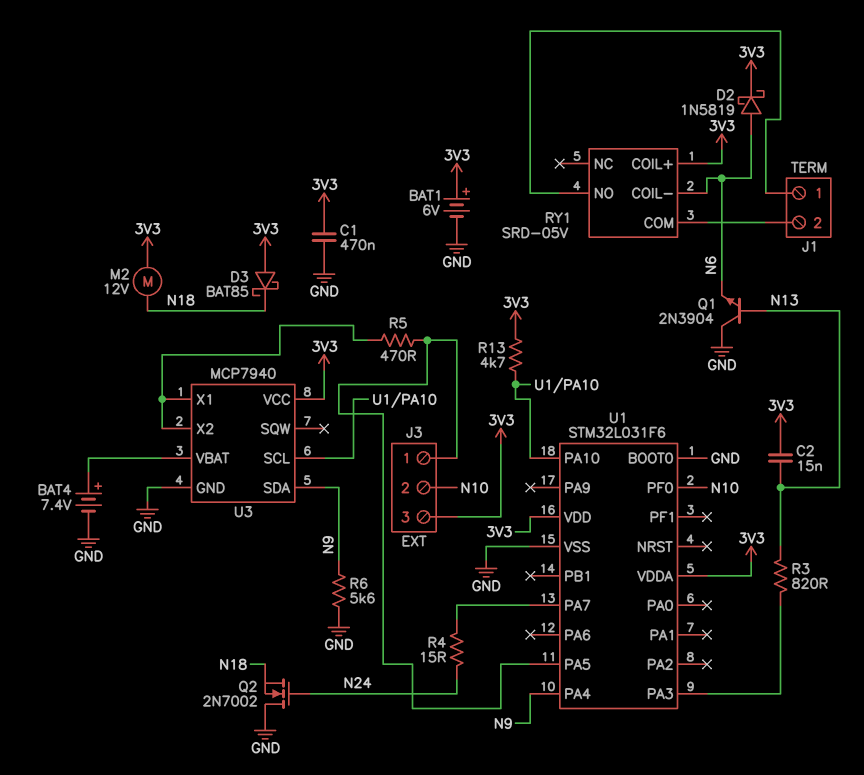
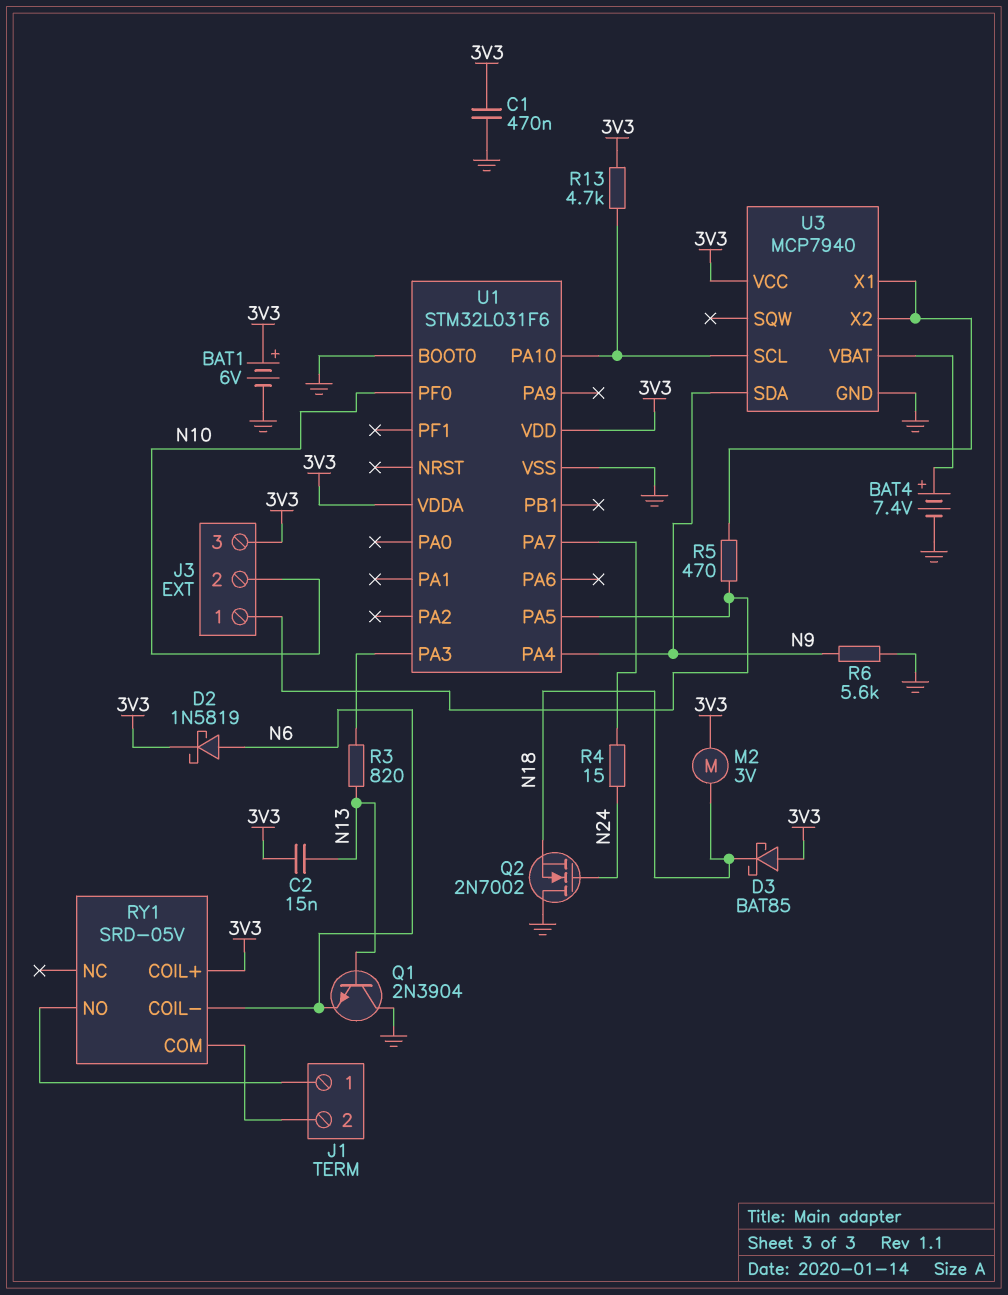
M2: motor 12V (3V3, N18) -> motor 3V (3V3, N18)

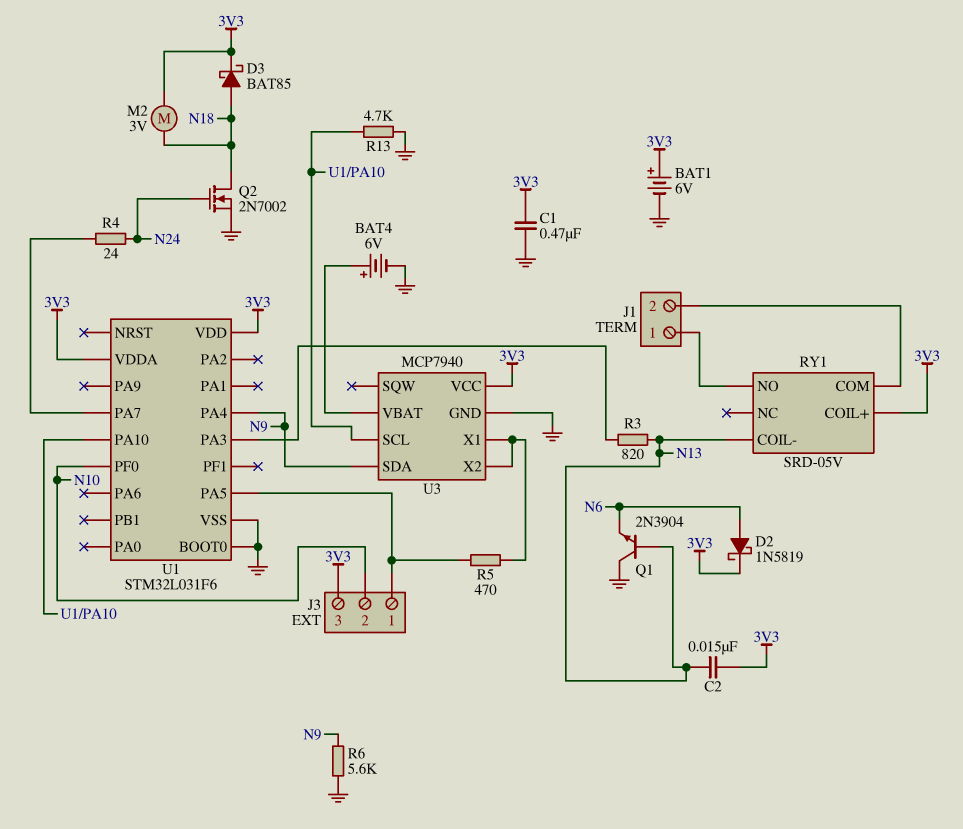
BAT4: 7.4V (plus U3/VBAT, minus GND) -> 6V (plus U3/VBAT, minus GND)
D3: schottky BAT85 (A 3V3, K N18) -> schottky BAT85 (A N18, K 3V3)
Q2: NMOS 2N7002 (G N24, D GND, S N18) -> NMOS 2N7002 (G N24, D N18, S GND)
R4: 15 (N24, U1/PA7) -> 24 (N24, U1/PA7)
R13: 4.7k (3V3, U1/PA10) -> 4.7k (GND, U1/PA10)
RY1 pin COIL-: N6 -> N13

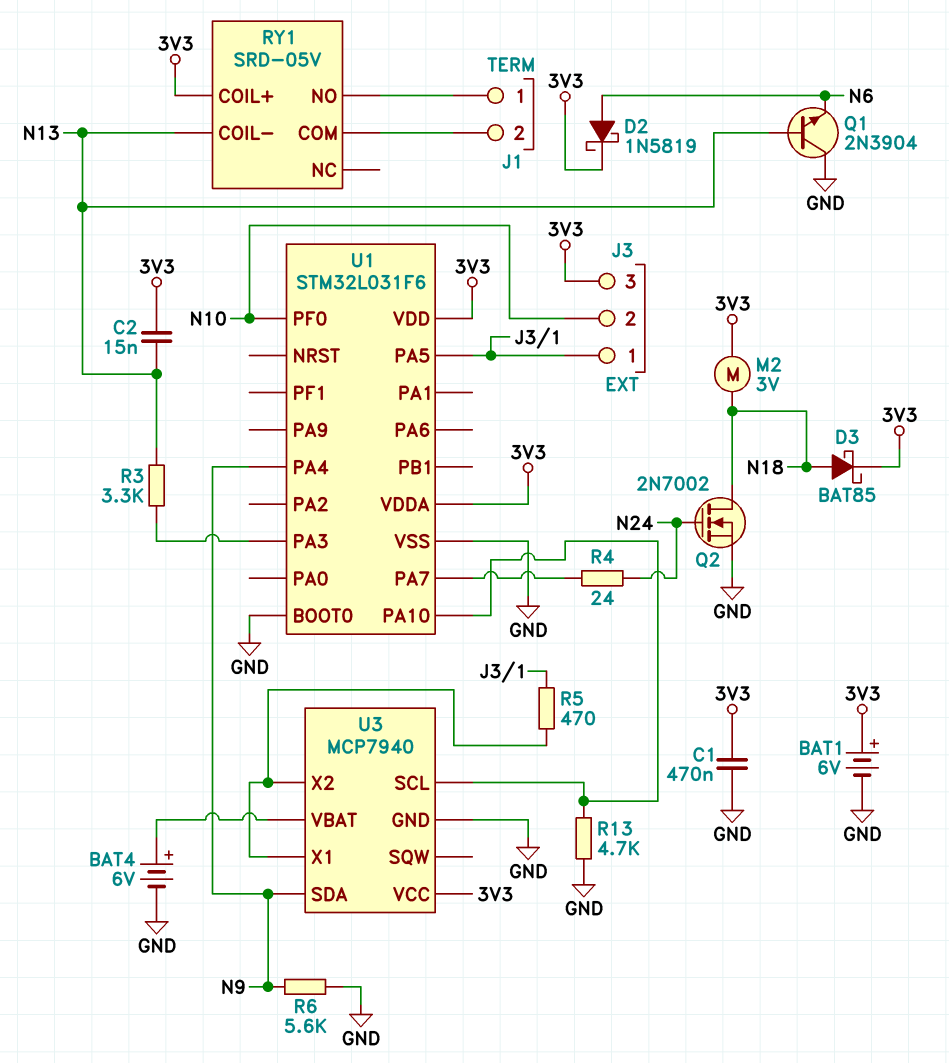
R3: 820 (N13, U1/PA3) -> 3.3k (N13, U1/PA3)

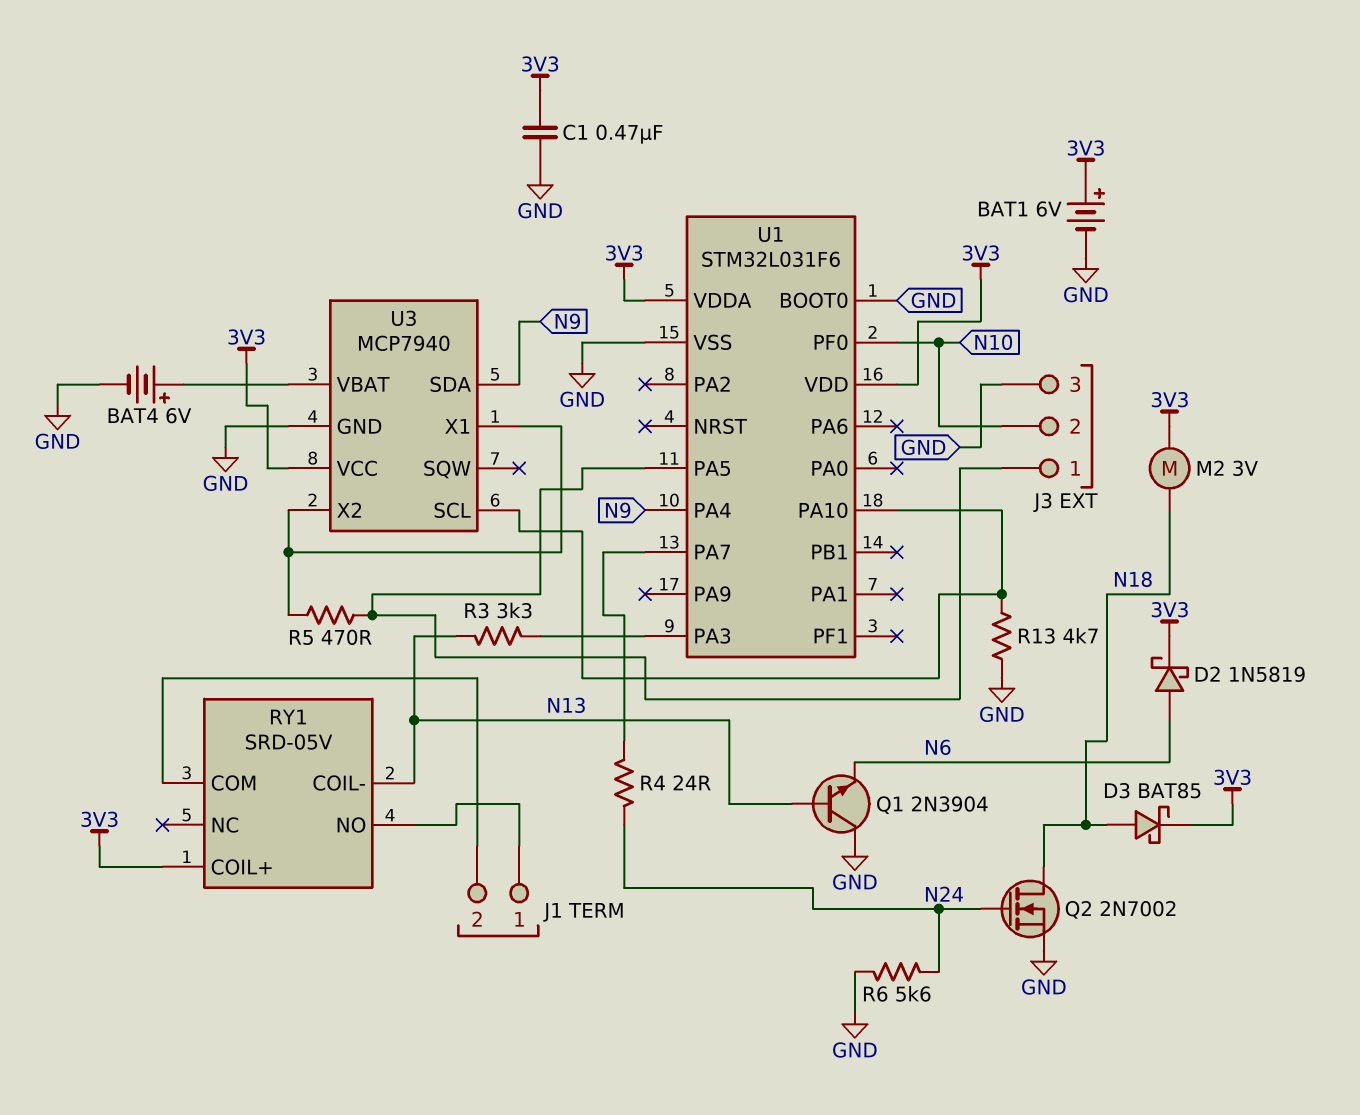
C2: 15nF (3V3, N13) -> none
J3 pin 3: 3V3 -> GND
R6: 5.6k (GND, N9) -> 5.6k (GND, N24)

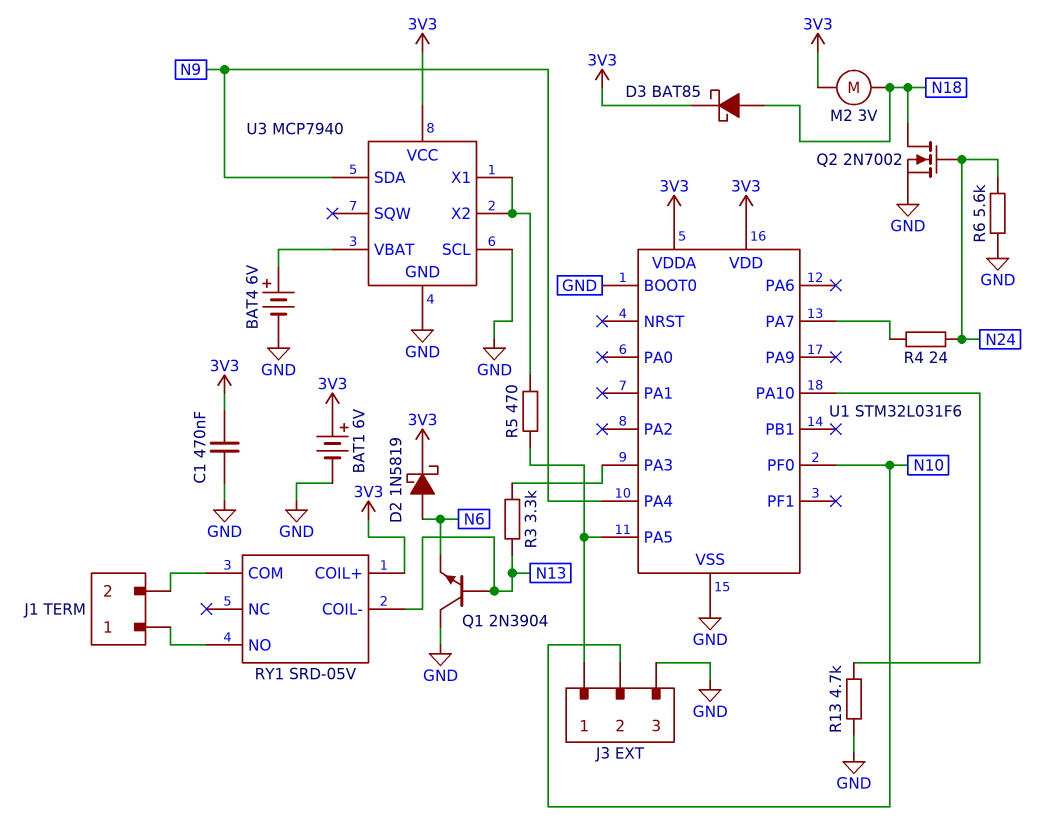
U3 pin SCL: U1/PA10 -> GND

